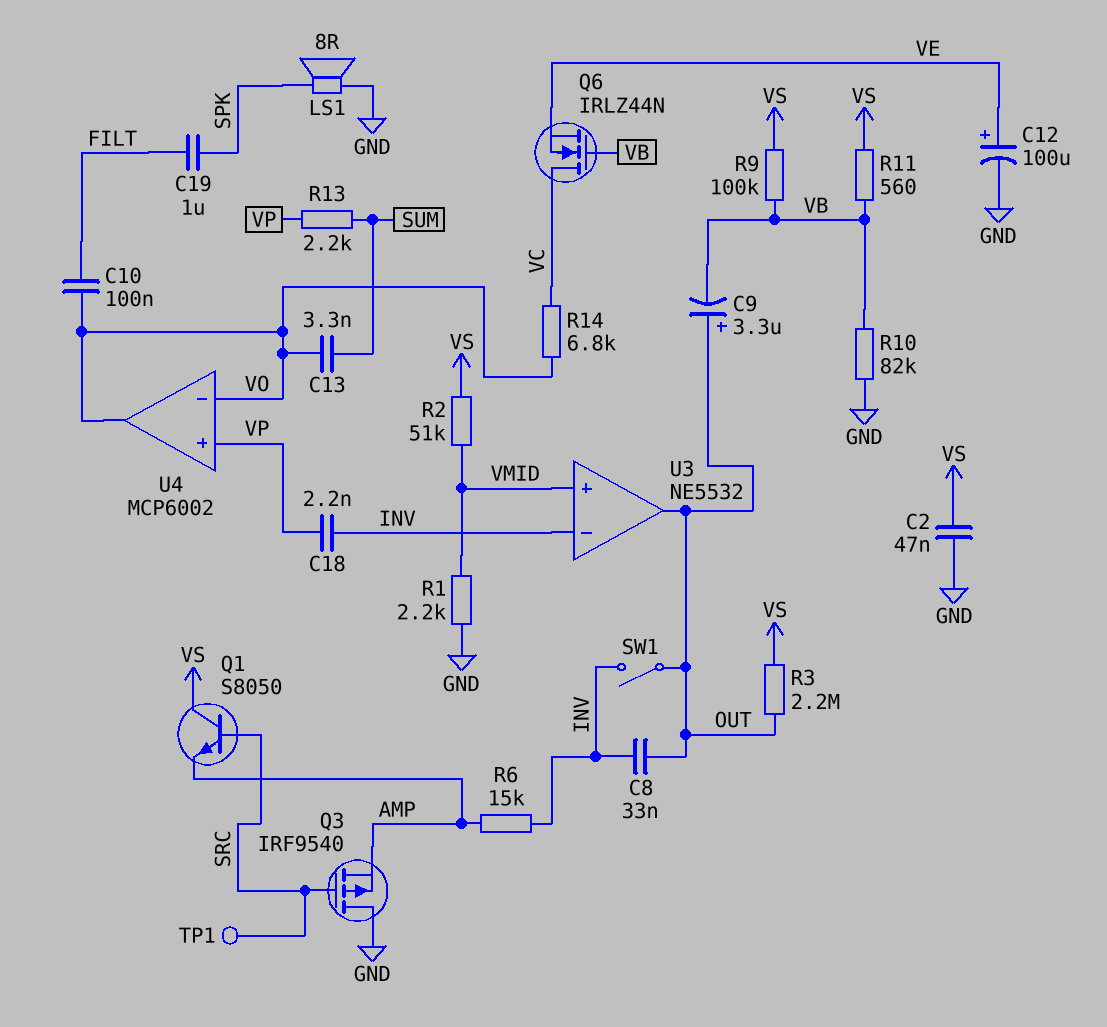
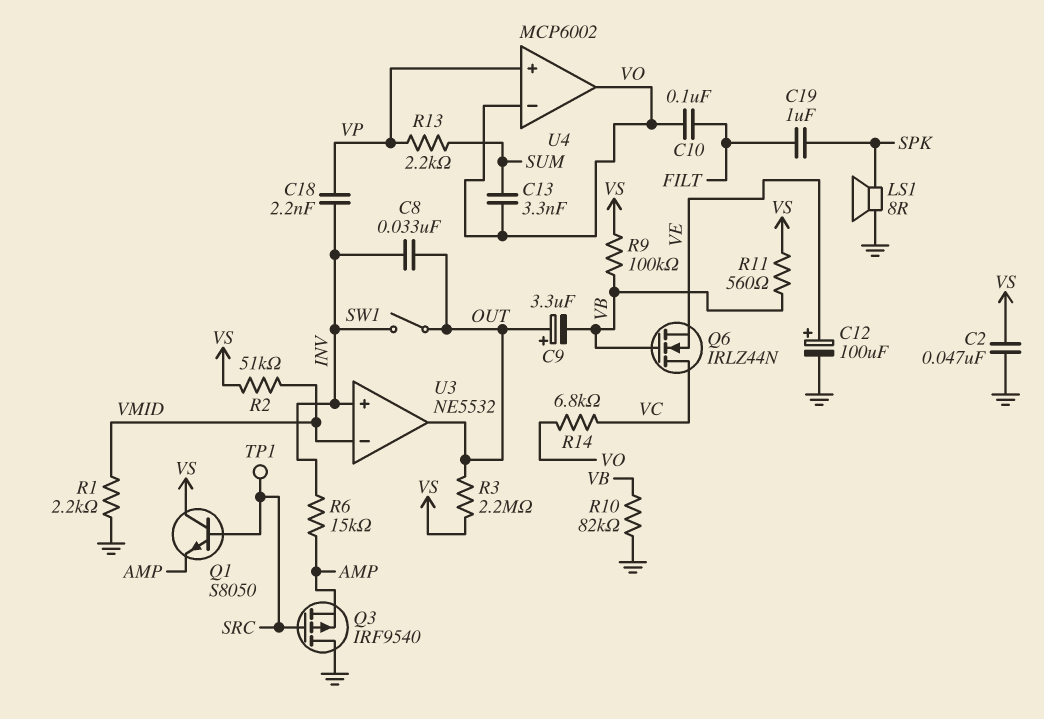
U3 pin in+: VMID -> INV
U3 pin in-: INV -> VMID

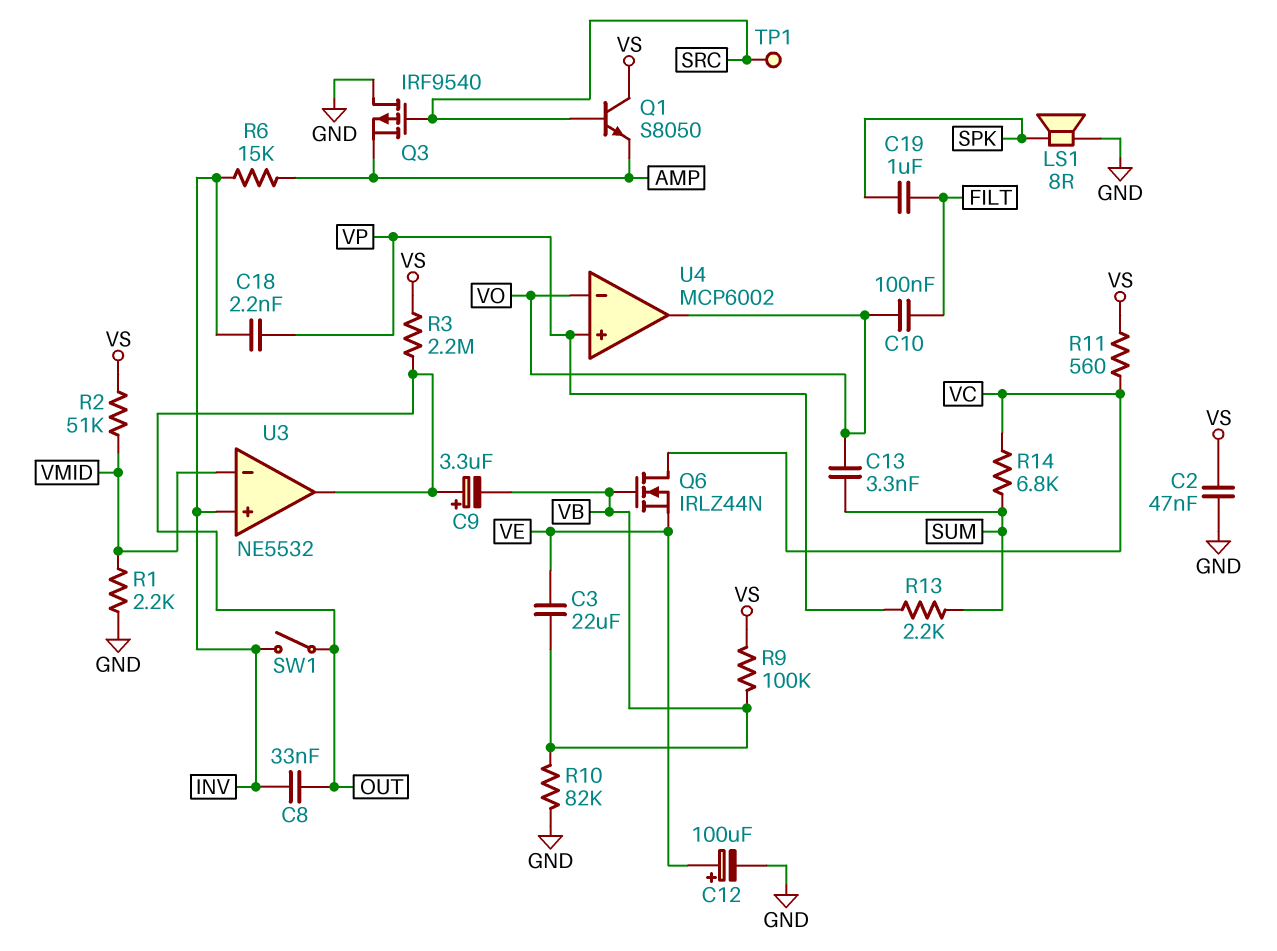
C3: none -> 22uF (VB, VE)
R11: 560 (VB, VS) -> 560 (VC, VS)
R14: 6.8k (VC, VO) -> 6.8k (SUM, VC)

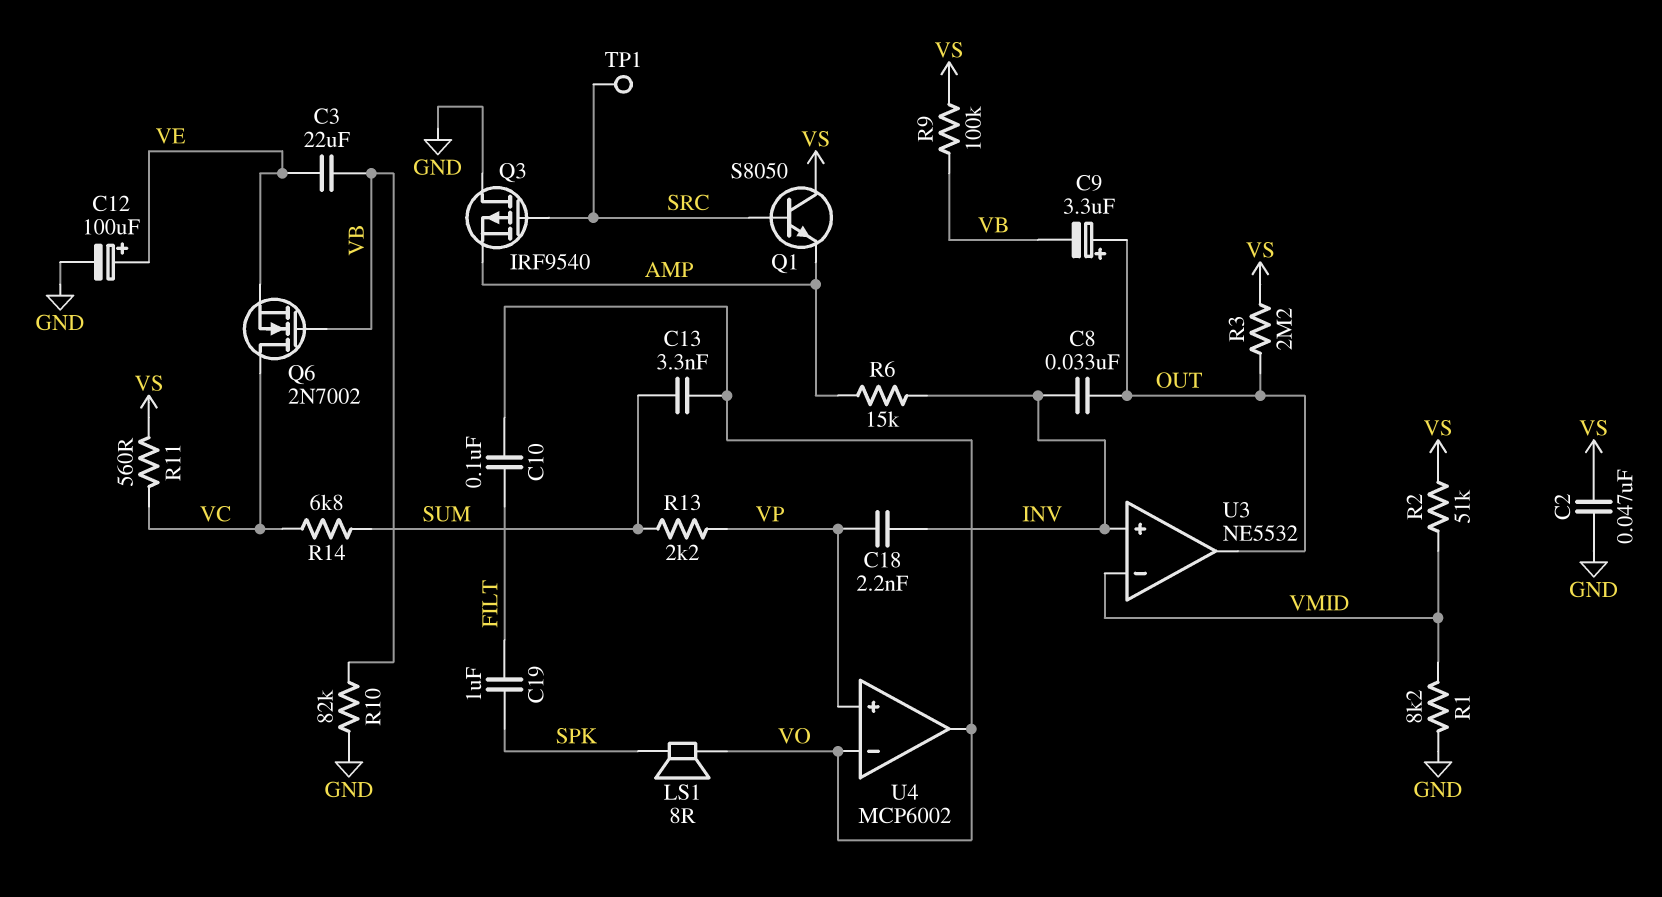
LS1: speaker 8R (GND, SPK) -> speaker 8R (SPK, VO)
Q6: NMOS IRLZ44N (G VB, D VC, S VE) -> NMOS 2N7002 (G VB, D VC, S VE)
R1: 2.2k (GND, VMID) -> 8.2k (GND, VMID)
SW1: switch (INV, OUT) -> none

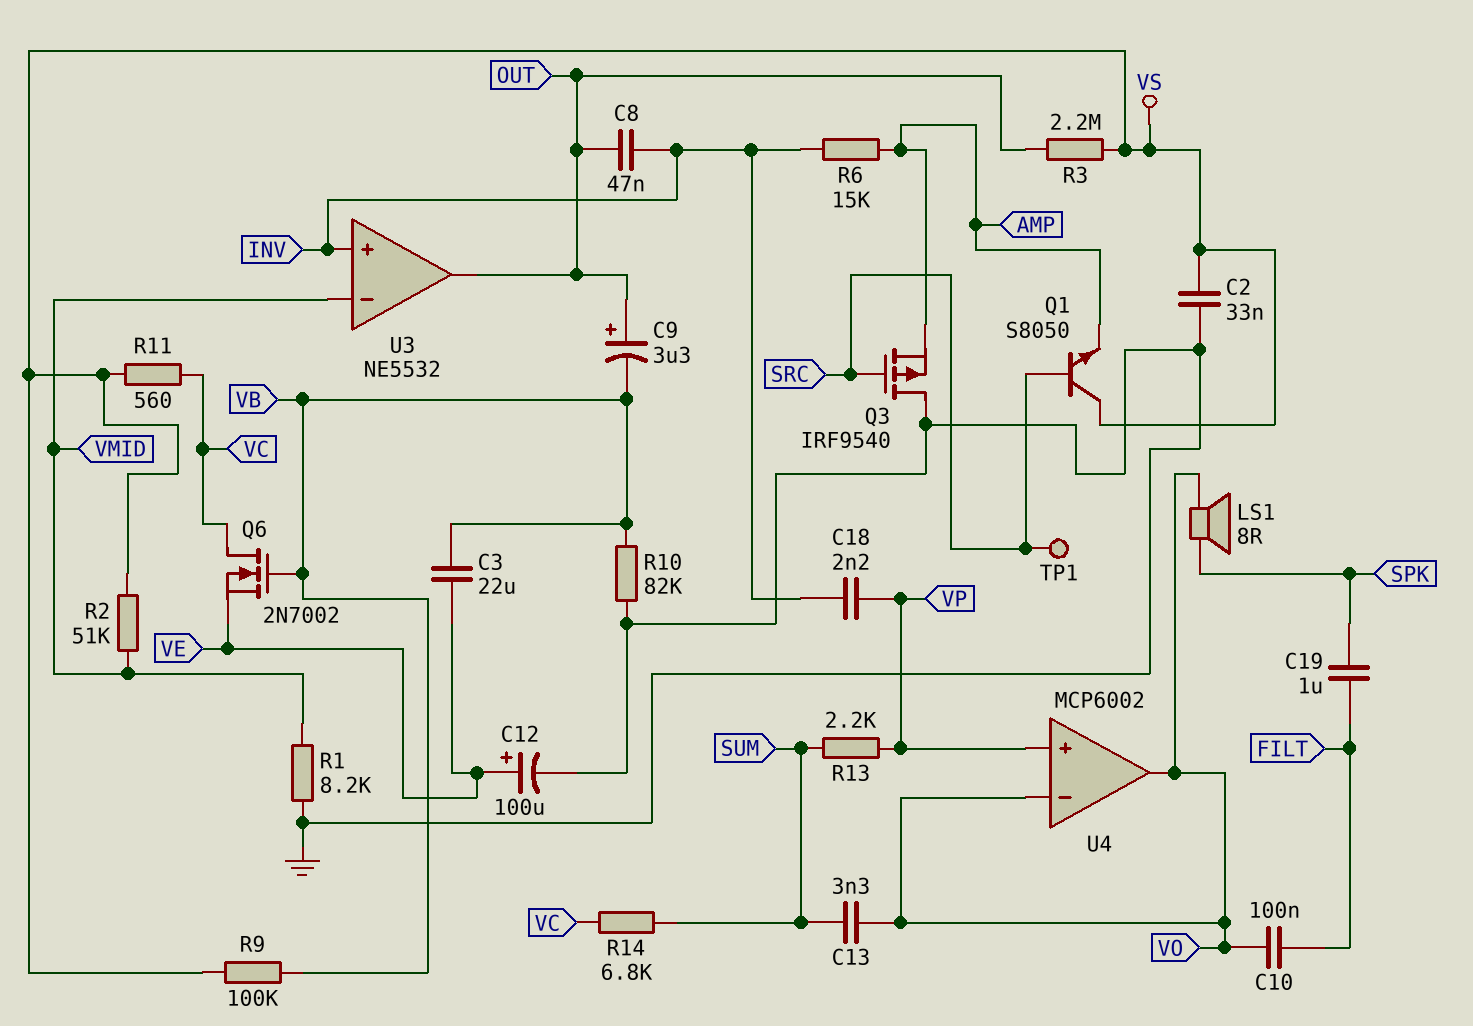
C2: 47nF (GND, VS) -> 33nF (GND, VS)
C8: 33nF (INV, OUT) -> 47nF (INV, OUT)

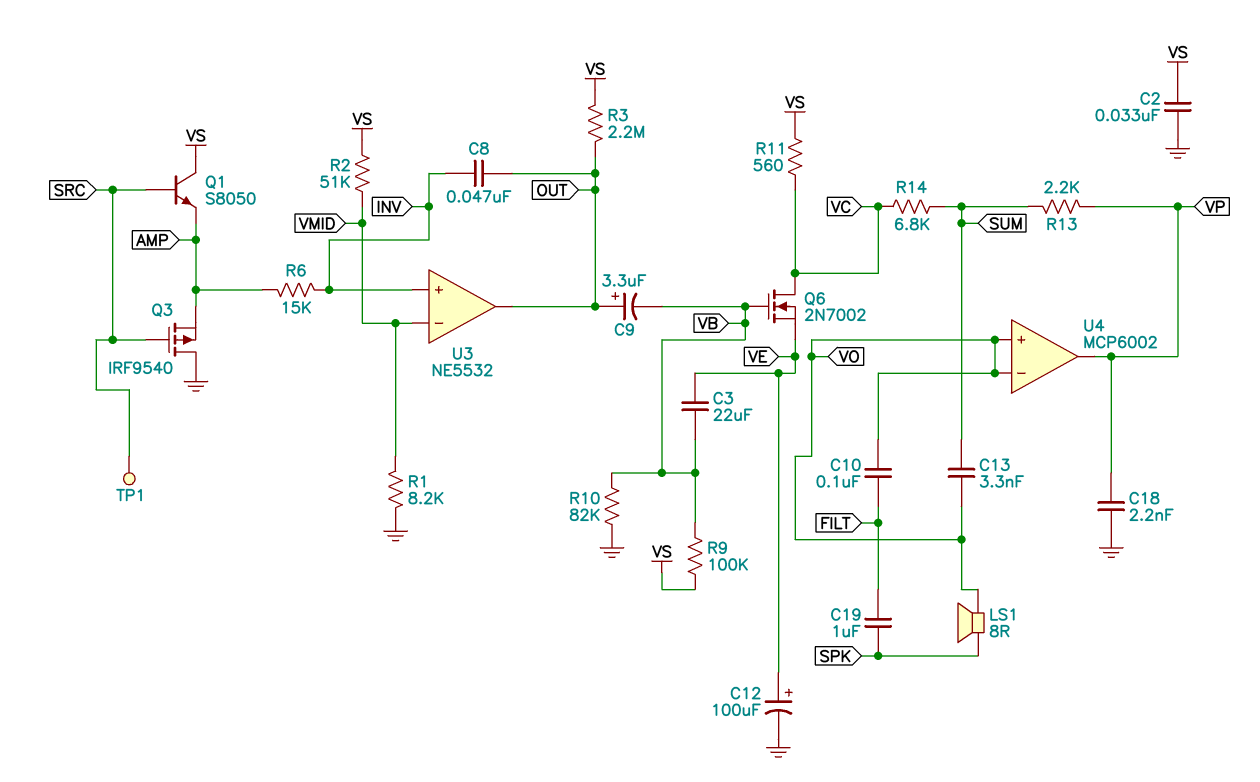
C18: 2.2nF (INV, VP) -> 2.2nF (GND, VP)
U4 pin in+: VP -> VO
U4 pin out: VO -> VP

